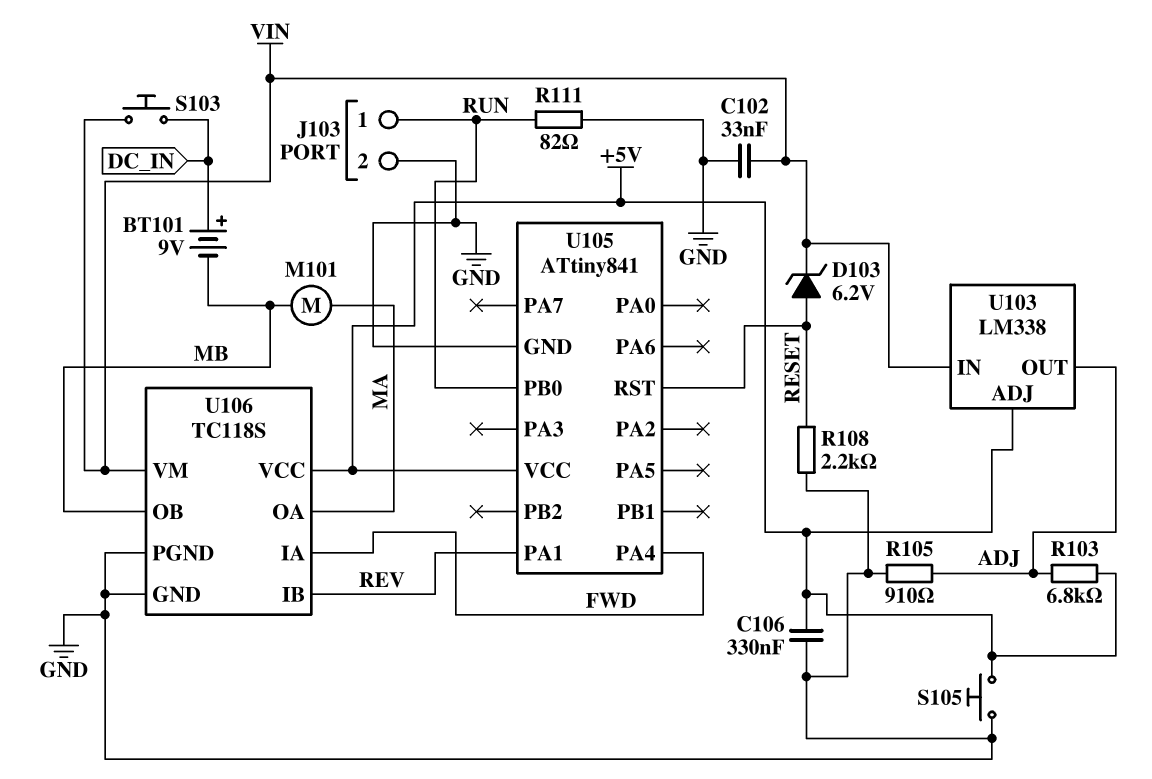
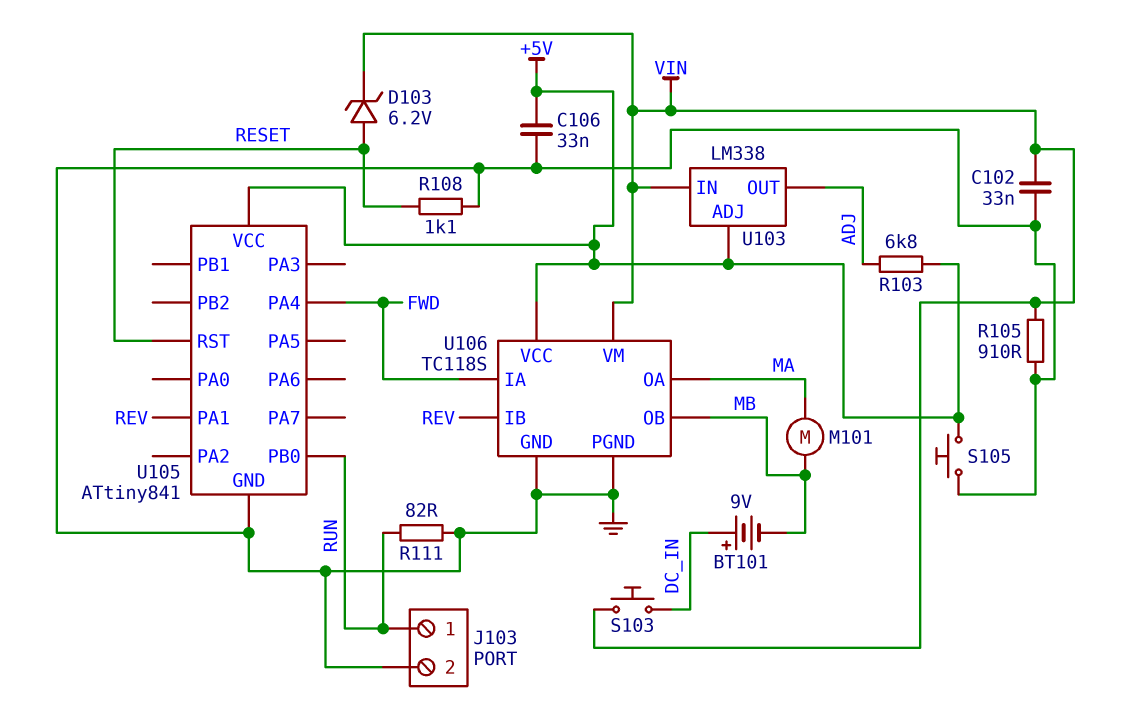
C106: 330nF (+5V, GND) -> 33nF (+5V, GND)
R105: 910 (ADJ, GND) -> 910 (GND, VIN)
R108: 2.2k (GND, RESET) -> 1.1k (GND, RESET)

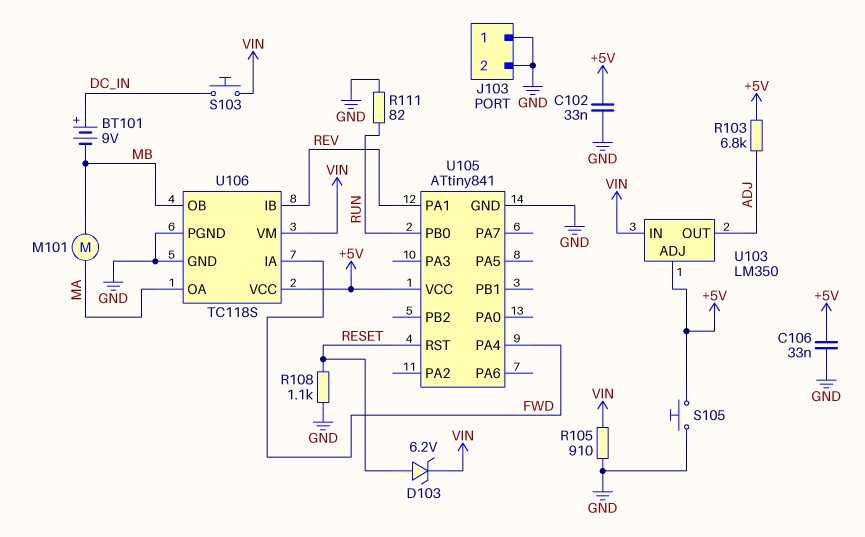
C102: 33nF (GND, VIN) -> 33nF (+5V, GND)
J103 pin 1: RUN -> GND
U103: LM338 -> LM350

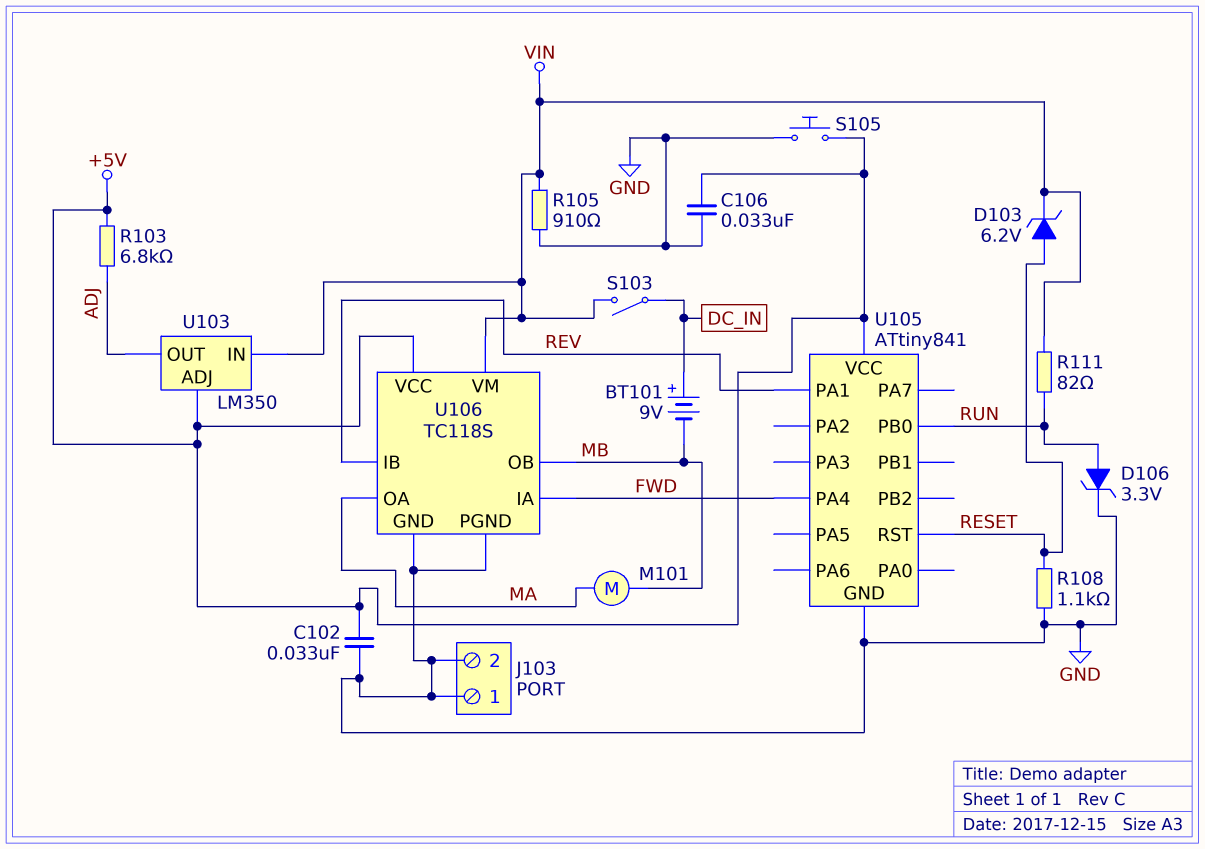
D106: none -> zener 3.3V (A RUN, K GND)
R111: 82 (GND, RUN) -> 82 (RUN, VIN)
S103: button (DC_IN, VIN) -> switch (DC_IN, VIN)

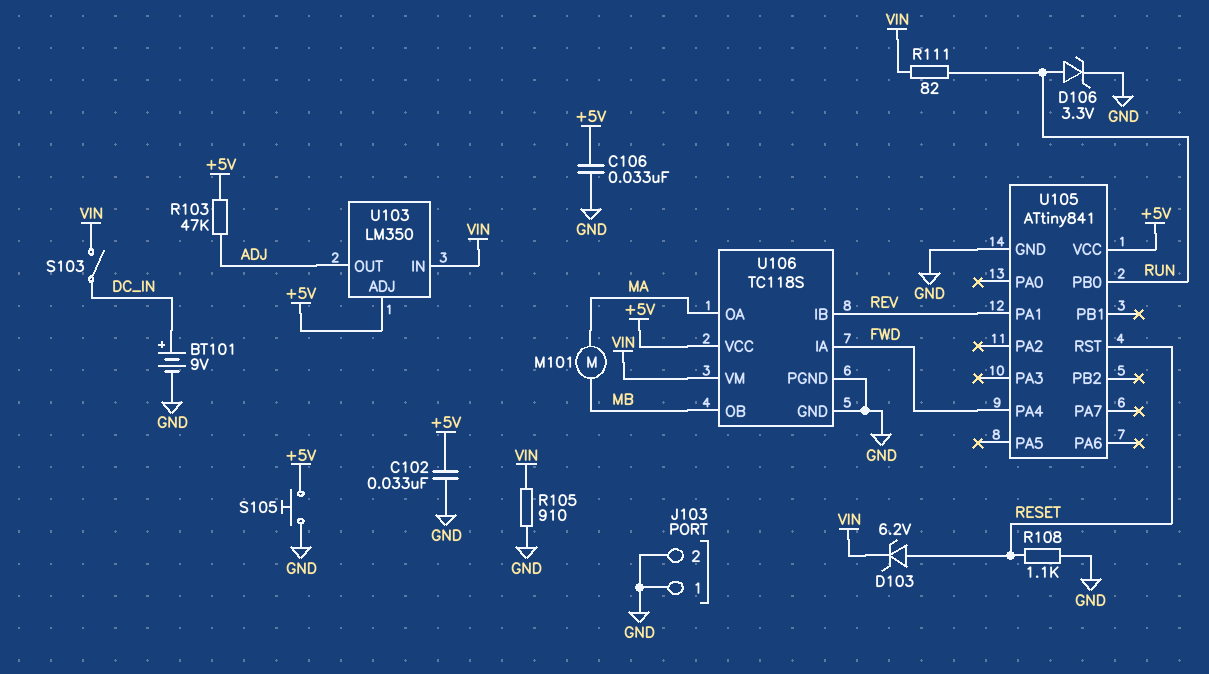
BT101: 9V (plus DC_IN, minus MB) -> 9V (plus DC_IN, minus GND)
R103: 6.8k (+5V, ADJ) -> 47k (+5V, ADJ)

